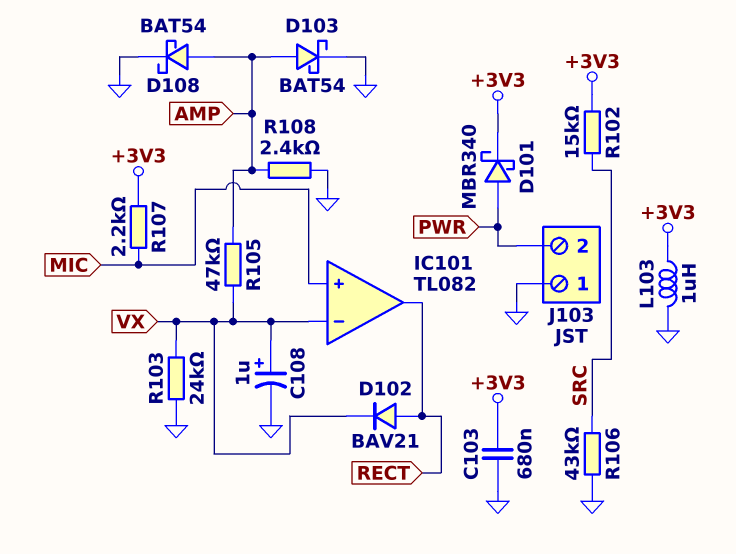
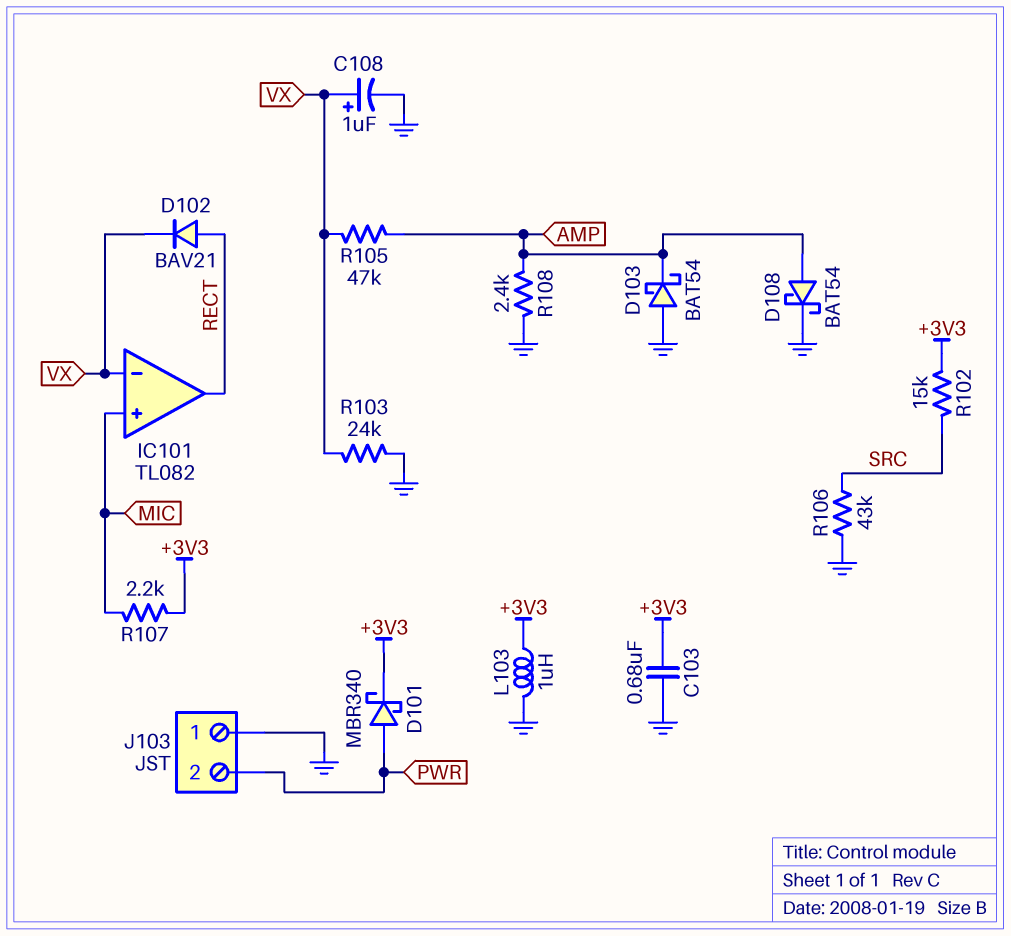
D103: schottky BAT54 (A AMP, K GND) -> schottky BAT54 (A GND, K AMP)

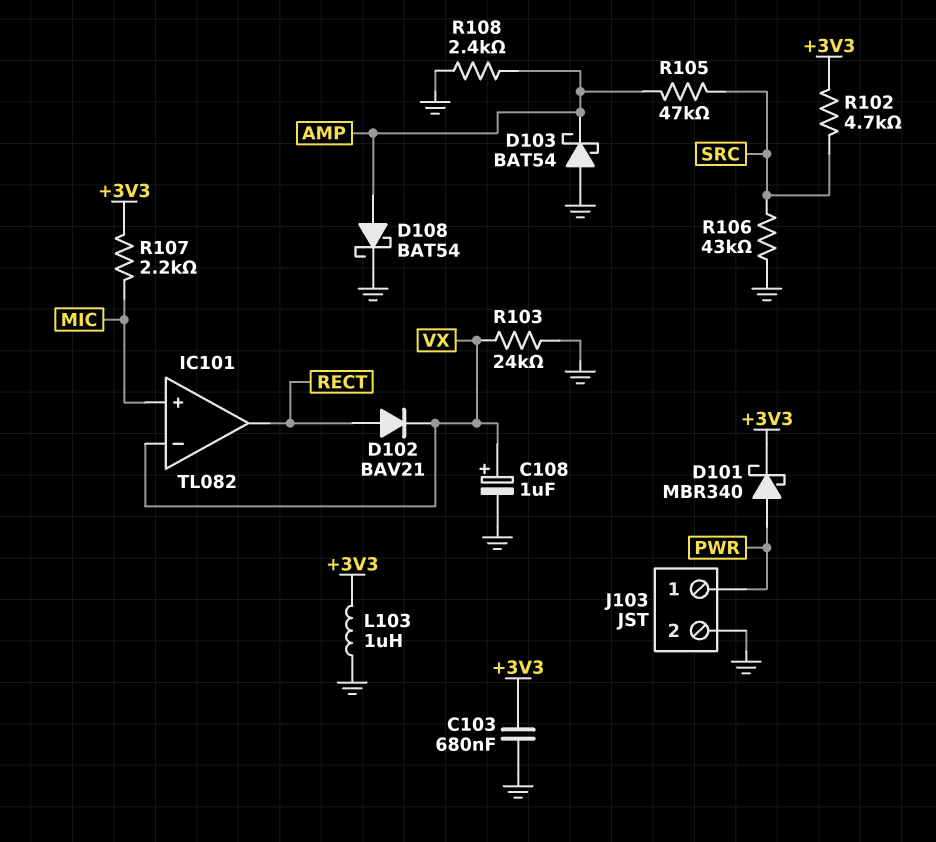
J103 pin 1: GND -> PWR
J103 pin 2: PWR -> GND
R102: 15k (+3V3, SRC) -> 4.7k (+3V3, SRC)
R105: 47k (AMP, VX) -> 47k (AMP, SRC)

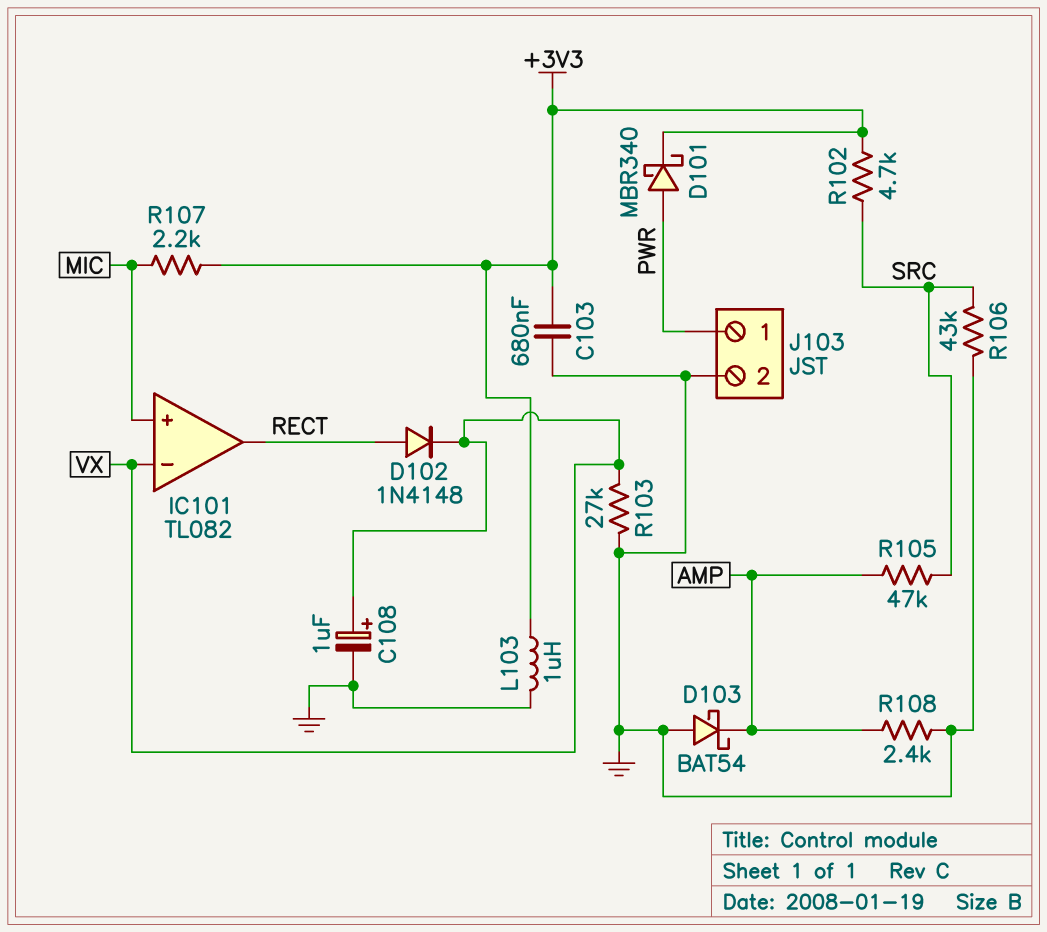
D102: diode BAV21 (A RECT, K VX) -> diode 1N4148 (A RECT, K VX)
D108: schottky BAT54 (A AMP, K GND) -> none
R103: 24k (GND, VX) -> 27k (GND, VX)

